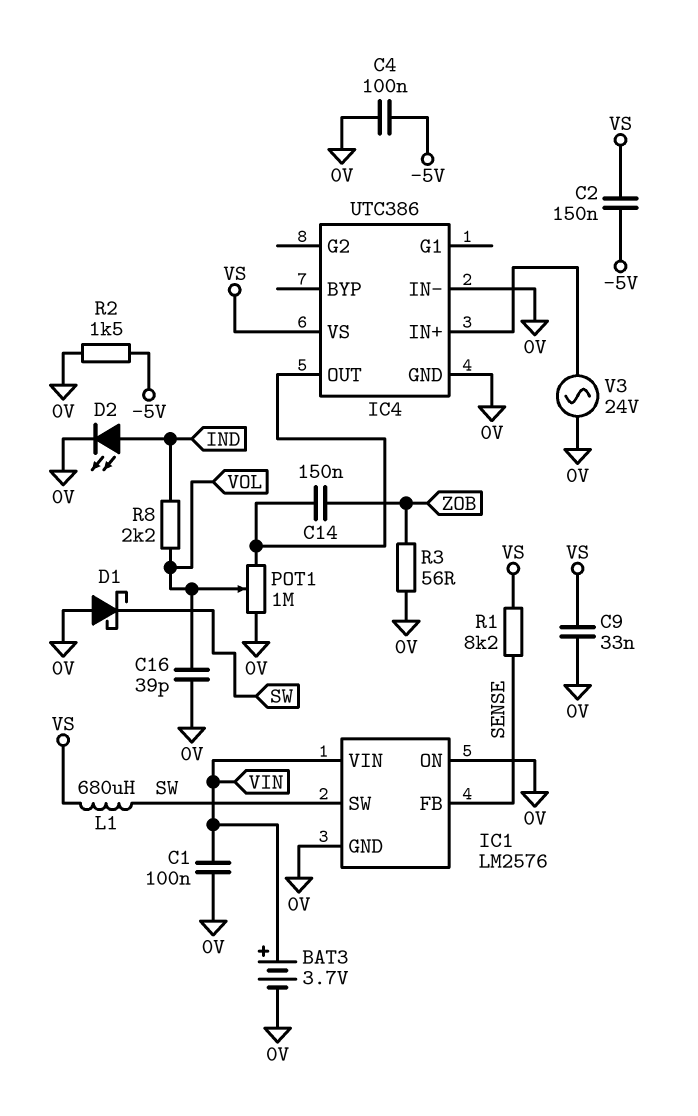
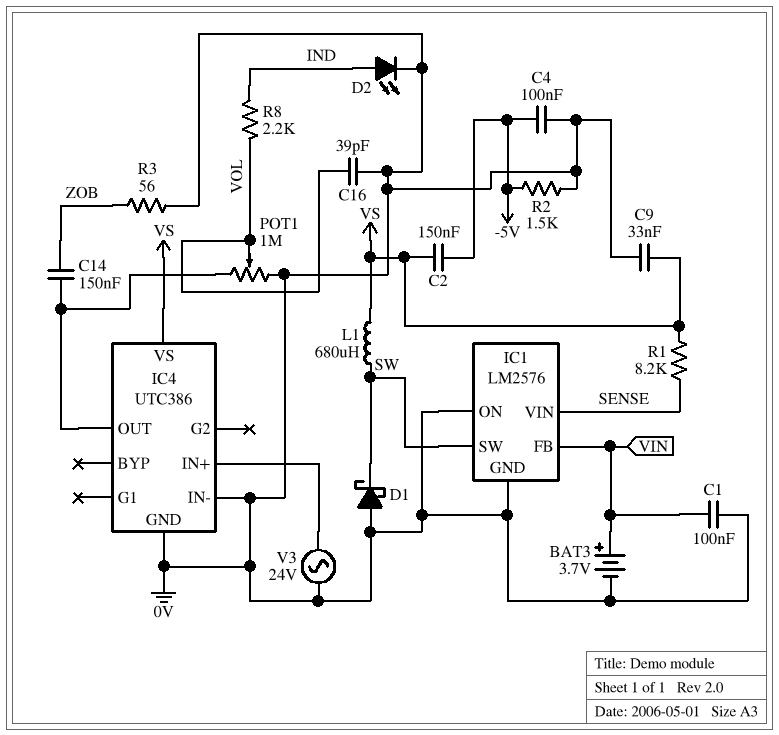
IC1 pin FB: SENSE -> VIN
IC1 pin VIN: VIN -> SENSE

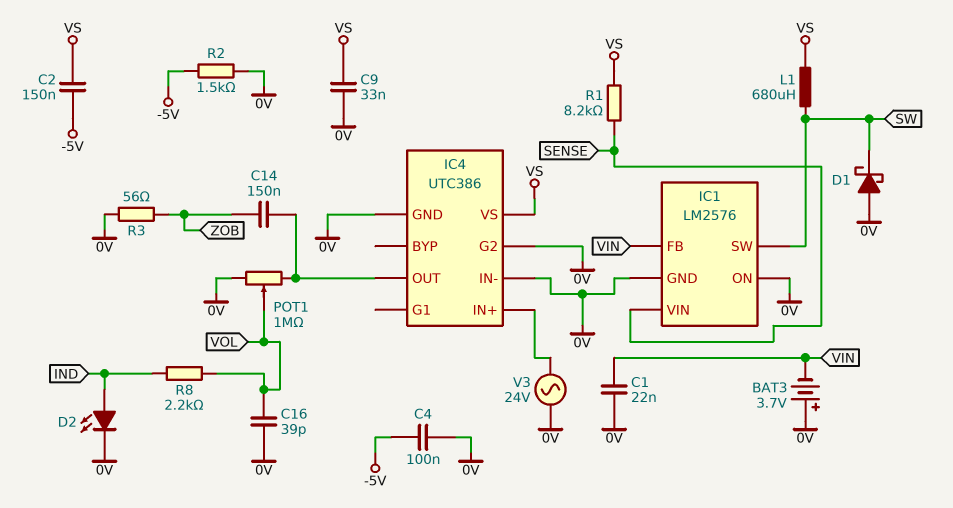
BAT3: 3.7V (plus VIN, minus 0V) -> 3.7V (plus 0V, minus VIN)
C1: 100nF (0V, VIN) -> 22nF (0V, VIN)
IC4 pin G2: none -> 0V

